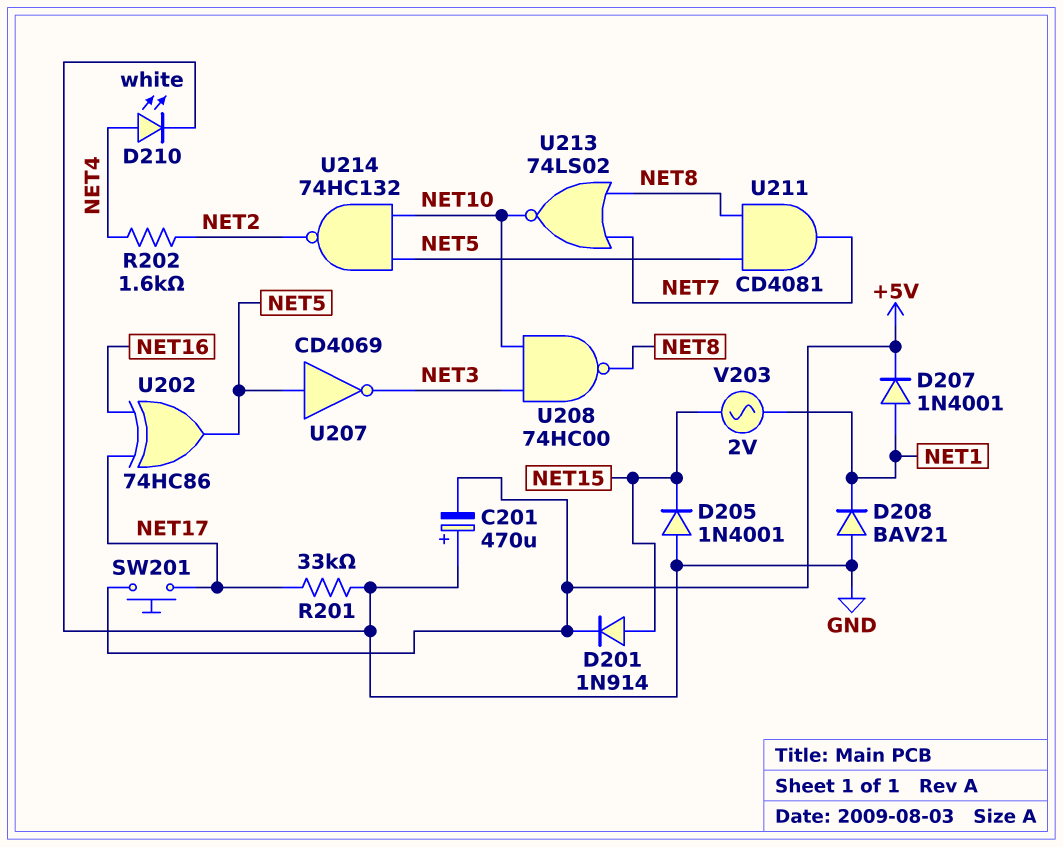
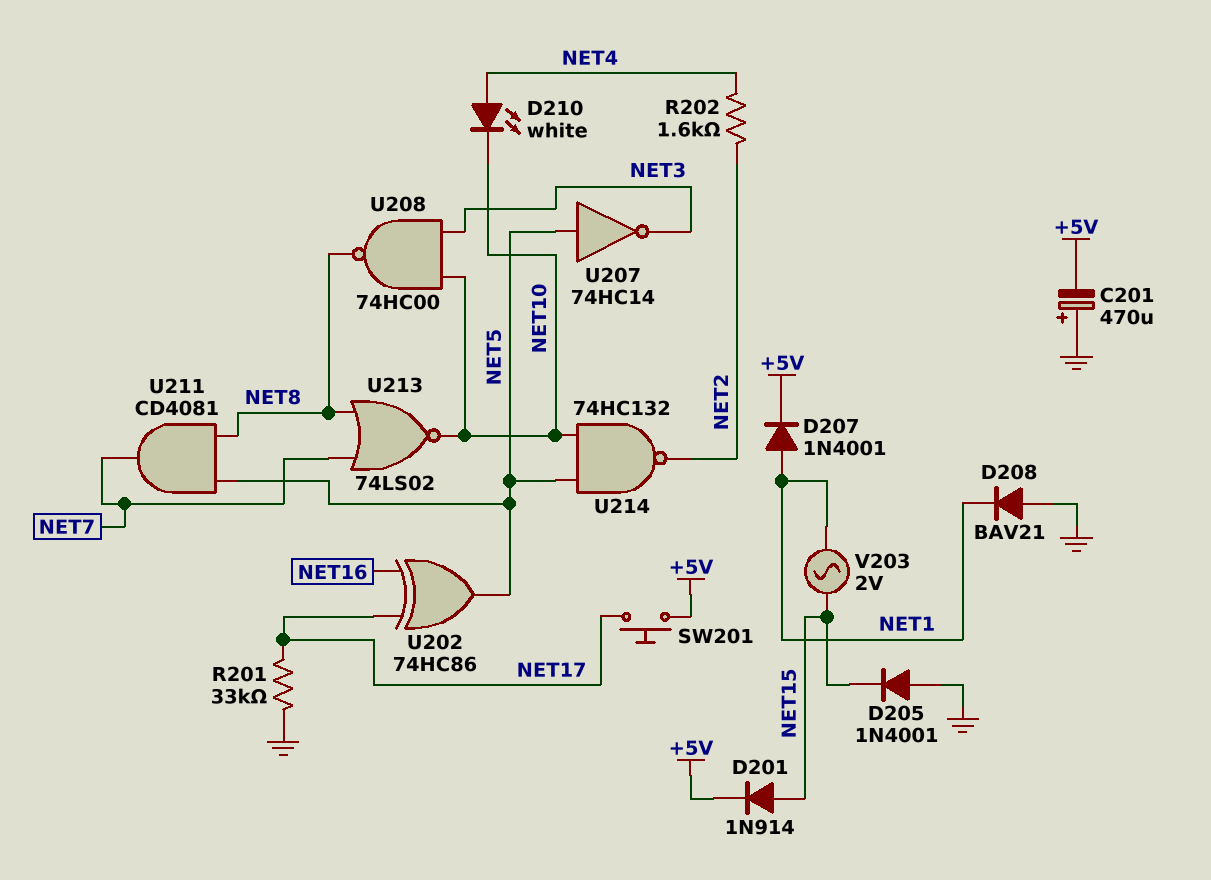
D210: LED white (A NET4, K GND) -> LED white (A NET4, K NET10)
U207: NOT CD4069 (in NET5, out NET3) -> NOT 74HC14 (in NET5, out NET3)

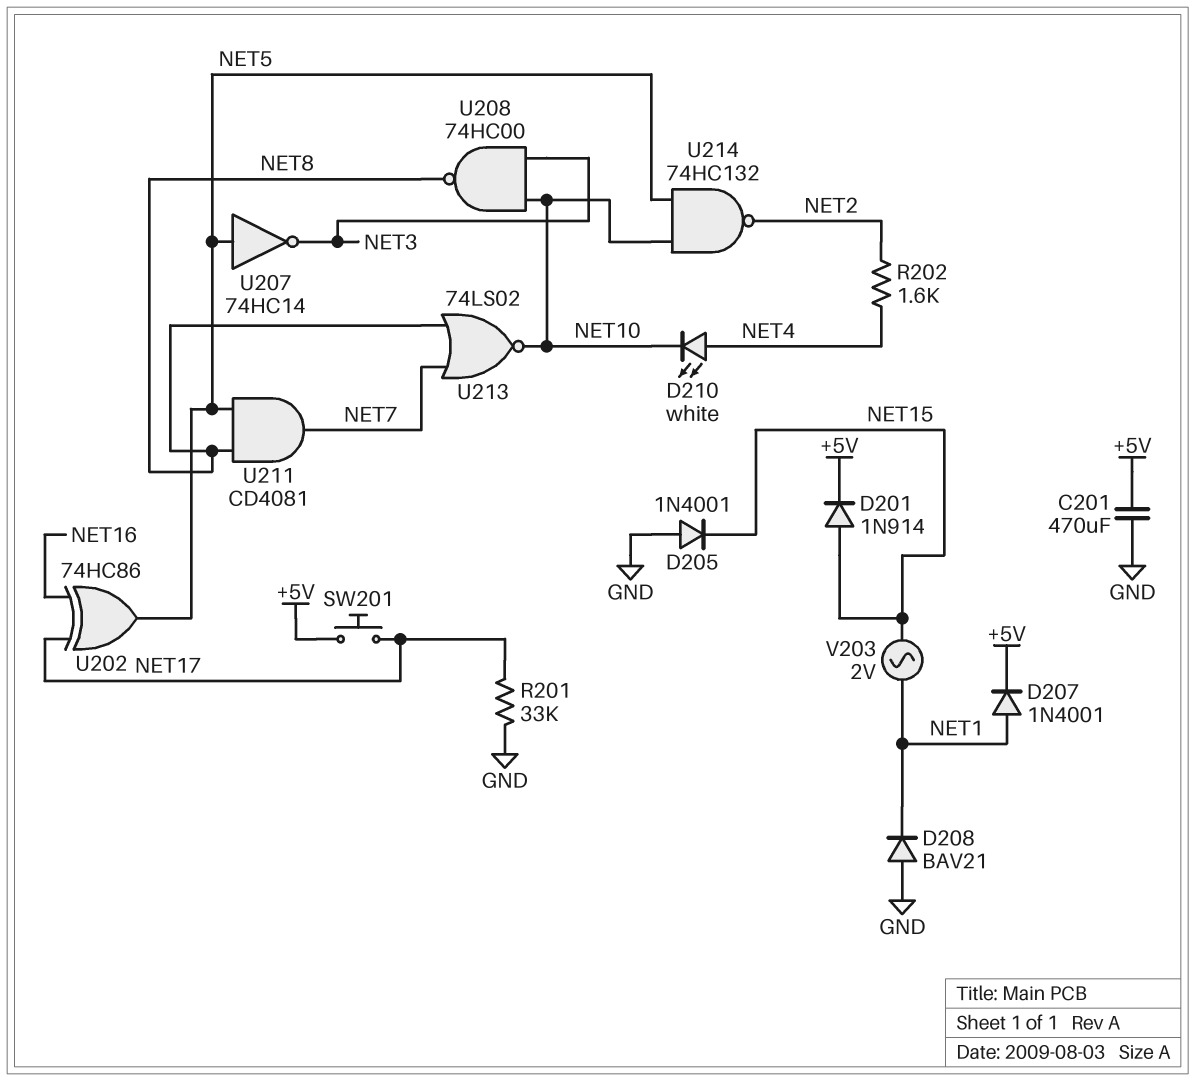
C201: 470uF (plus GND, minus +5V) -> 470uF (+5V, GND)

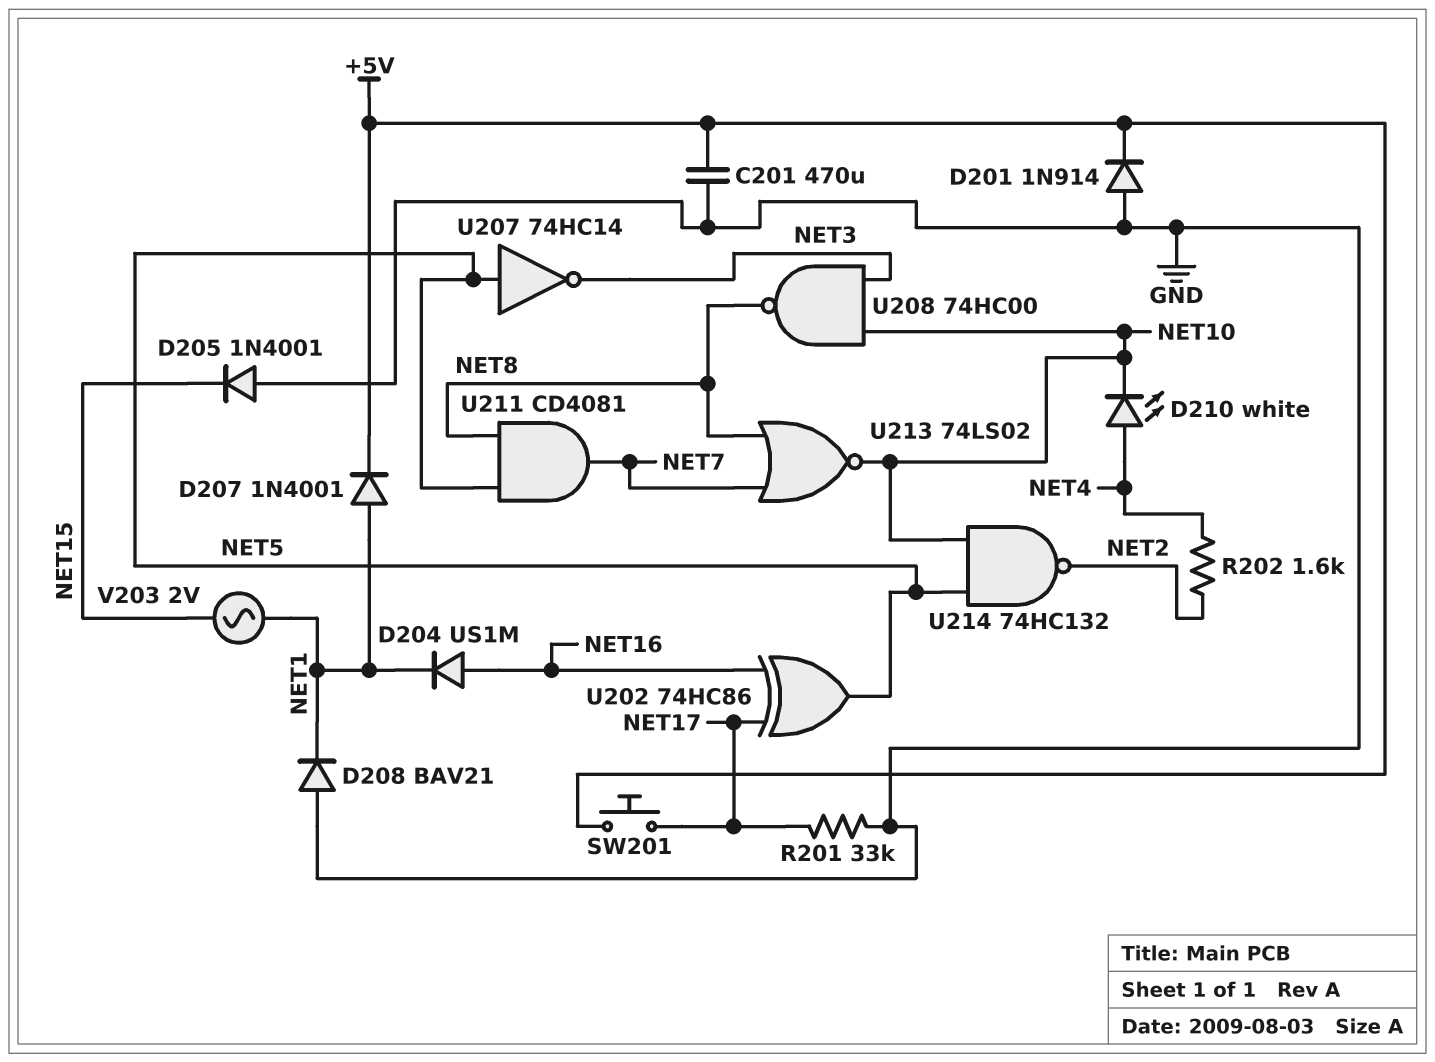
D201: diode 1N914 (A NET15, K +5V) -> diode 1N914 (A GND, K +5V)
D204: none -> diode US1M (A NET16, K NET1)

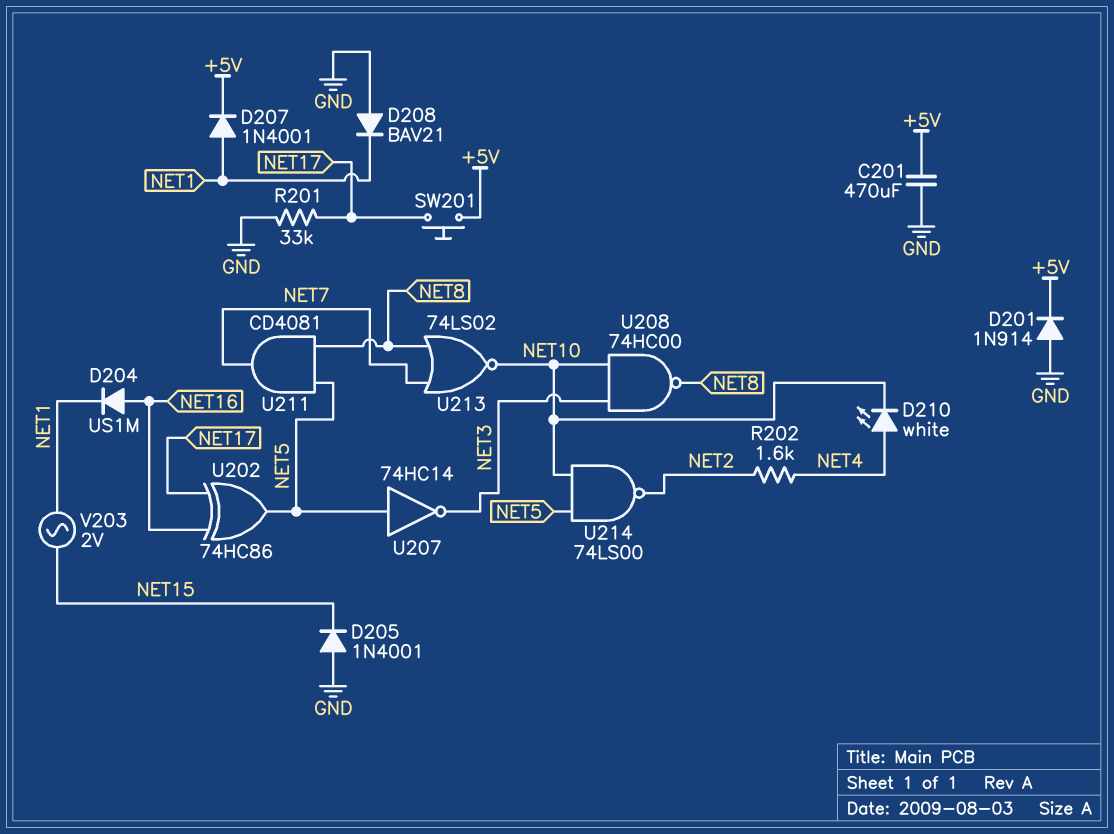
U214: NAND 74HC132 (in NET5, in NET10, out NET2) -> NAND 74LS00 (in NET5, in NET10, out NET2)

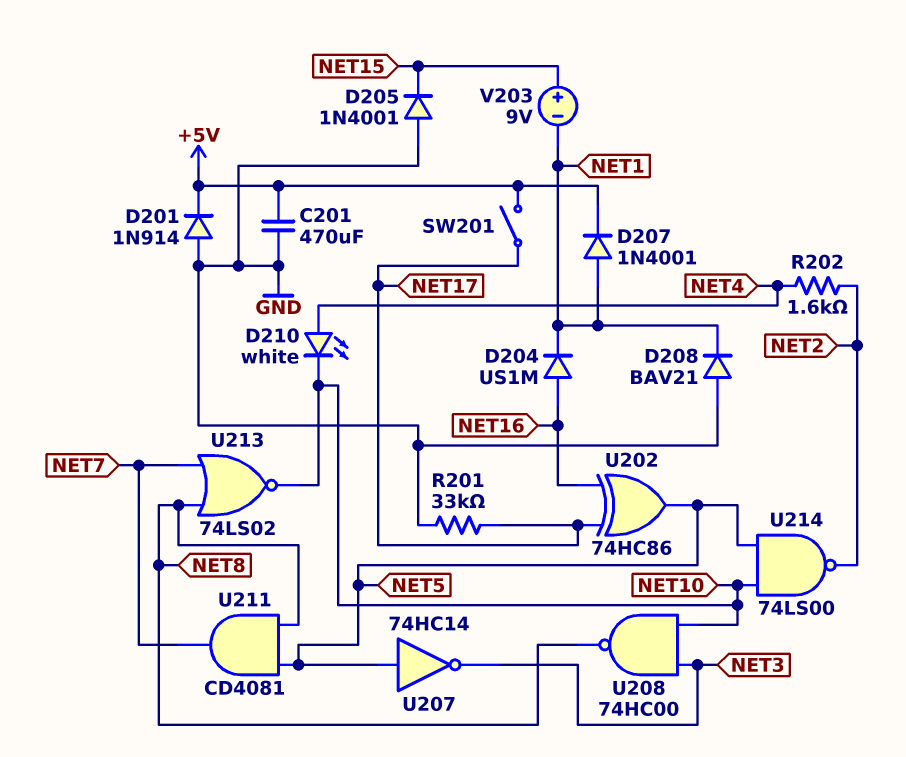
SW201: button (+5V, NET17) -> switch (+5V, NET17)
V203: AC 2V (NET1, NET15) -> 9V (plus NET15, minus NET1)

